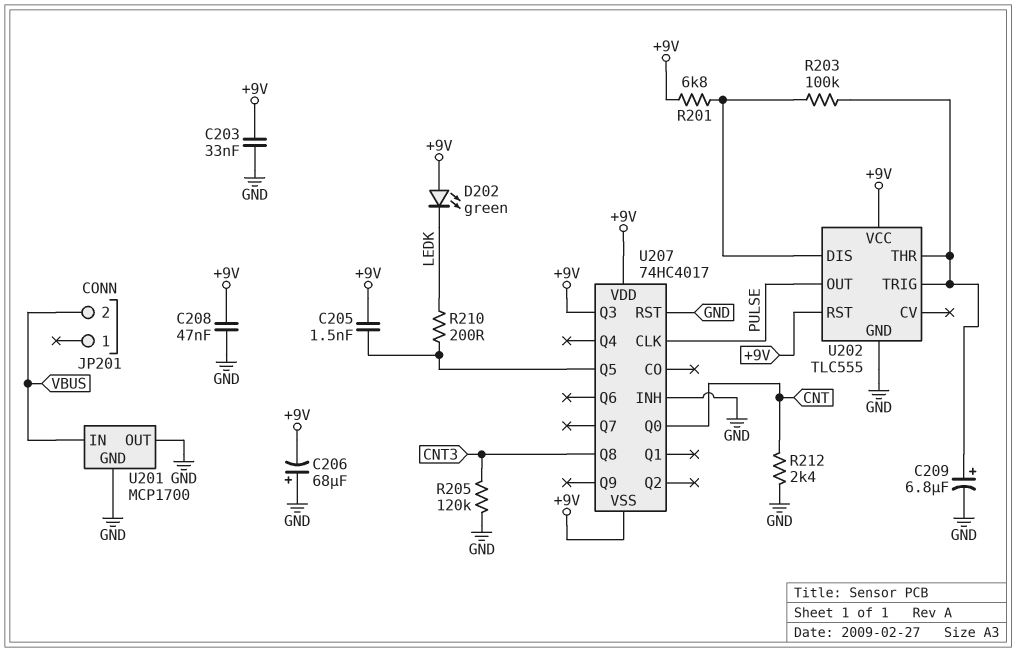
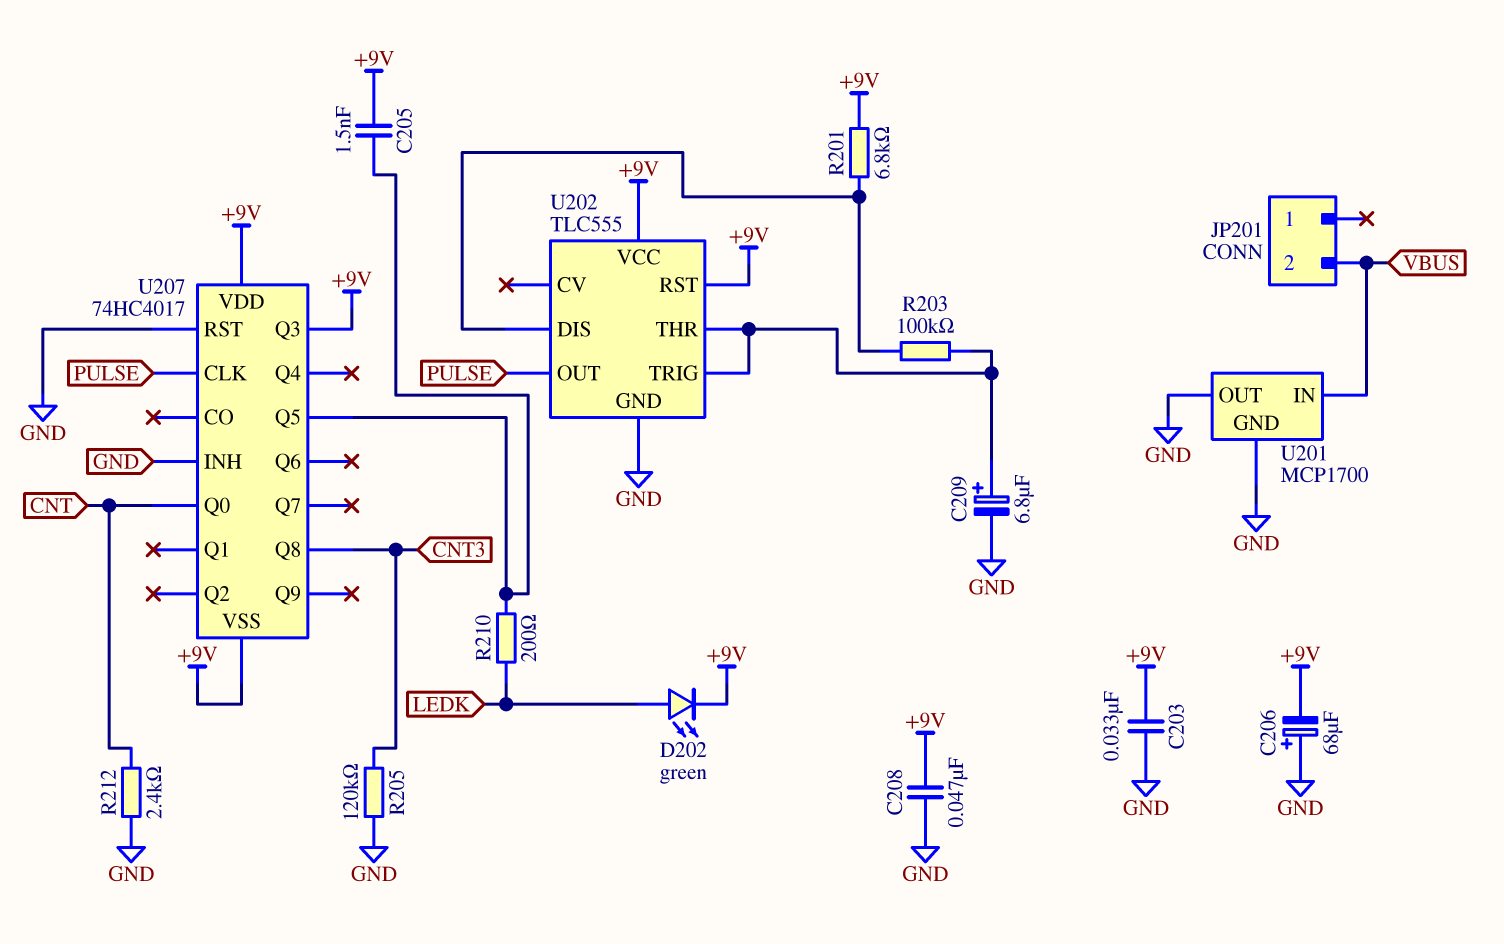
D202: LED green (A +9V, K LEDK) -> LED green (A LEDK, K +9V)

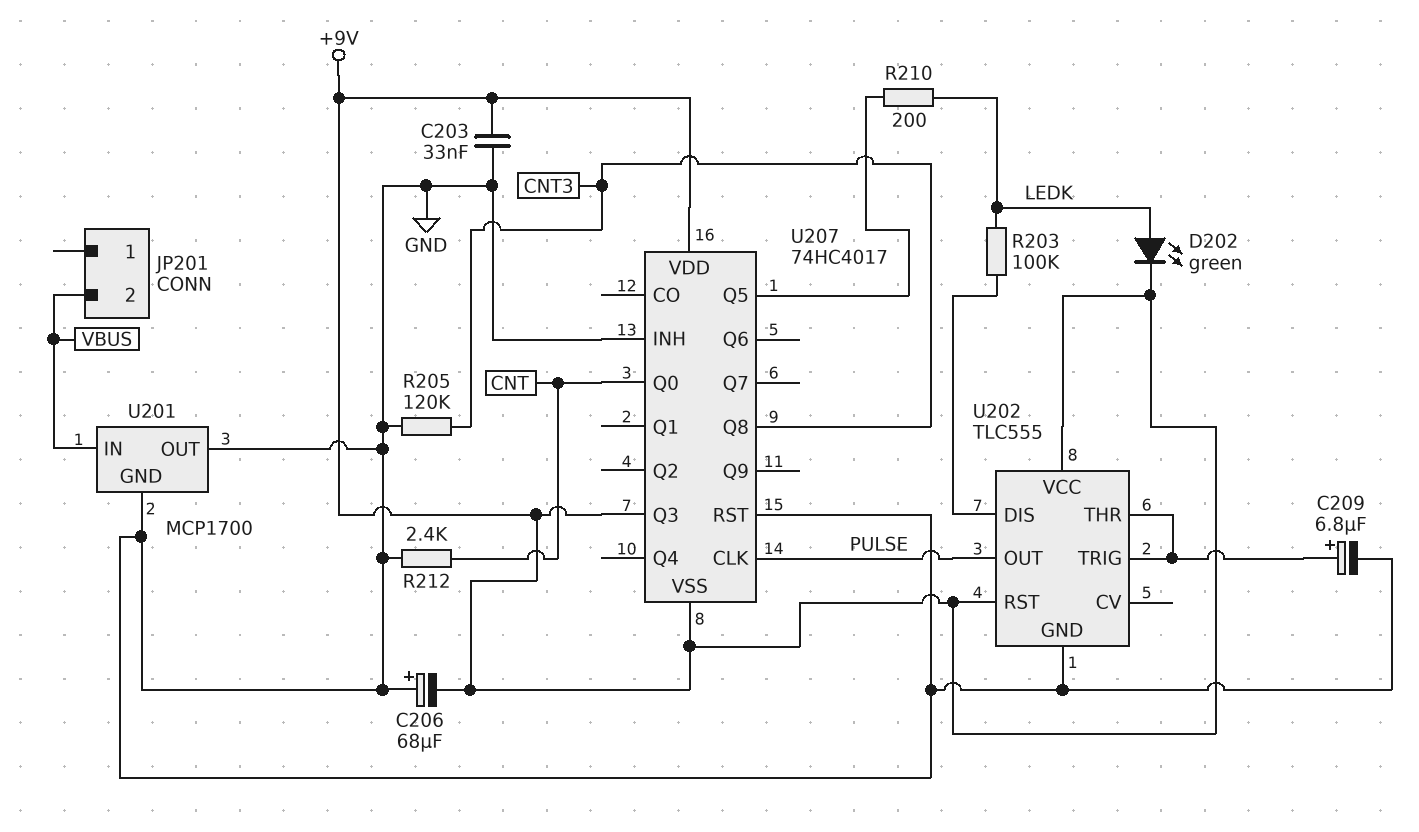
C205: 1.5nF (+9V, U207/Q5) -> none
C208: 47nF (+9V, GND) -> none
R201: 6.8k (+9V, U202/DIS) -> none
R203: 100k (U202/DIS, U202/THR) -> 100k (LEDK, U202/DIS)

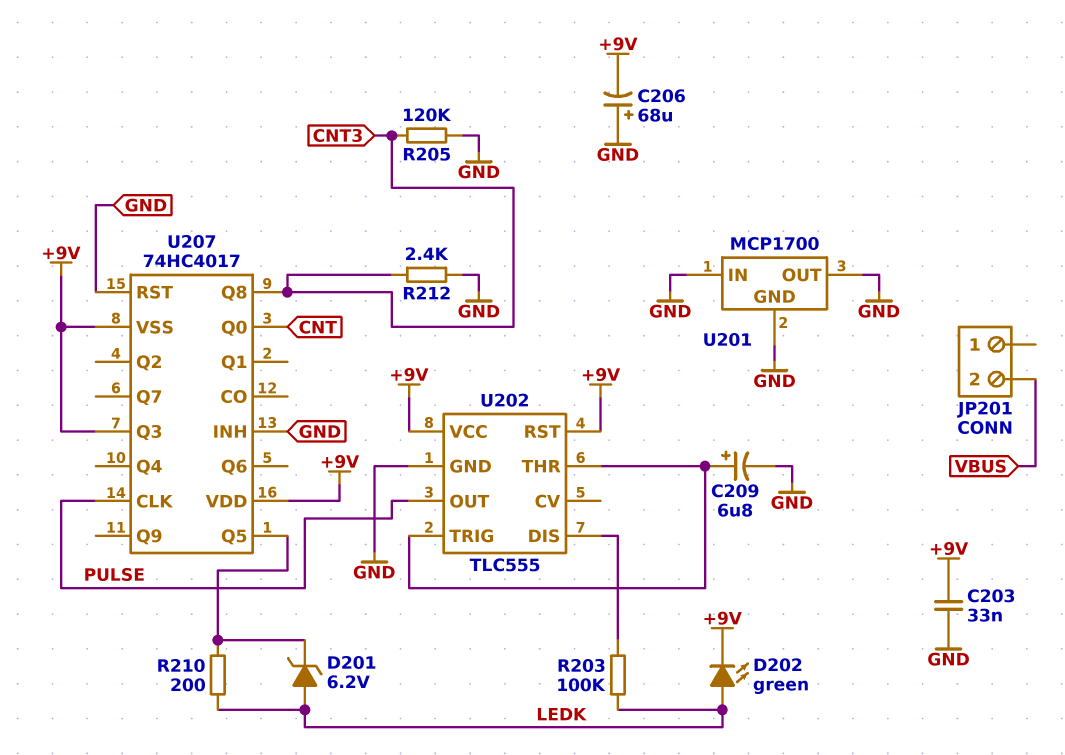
D201: none -> zener 6.2V (A LEDK, K U207/Q5)
R212: 2.4k (CNT, GND) -> 2.4k (CNT3, GND)
U201 pin IN: VBUS -> GND

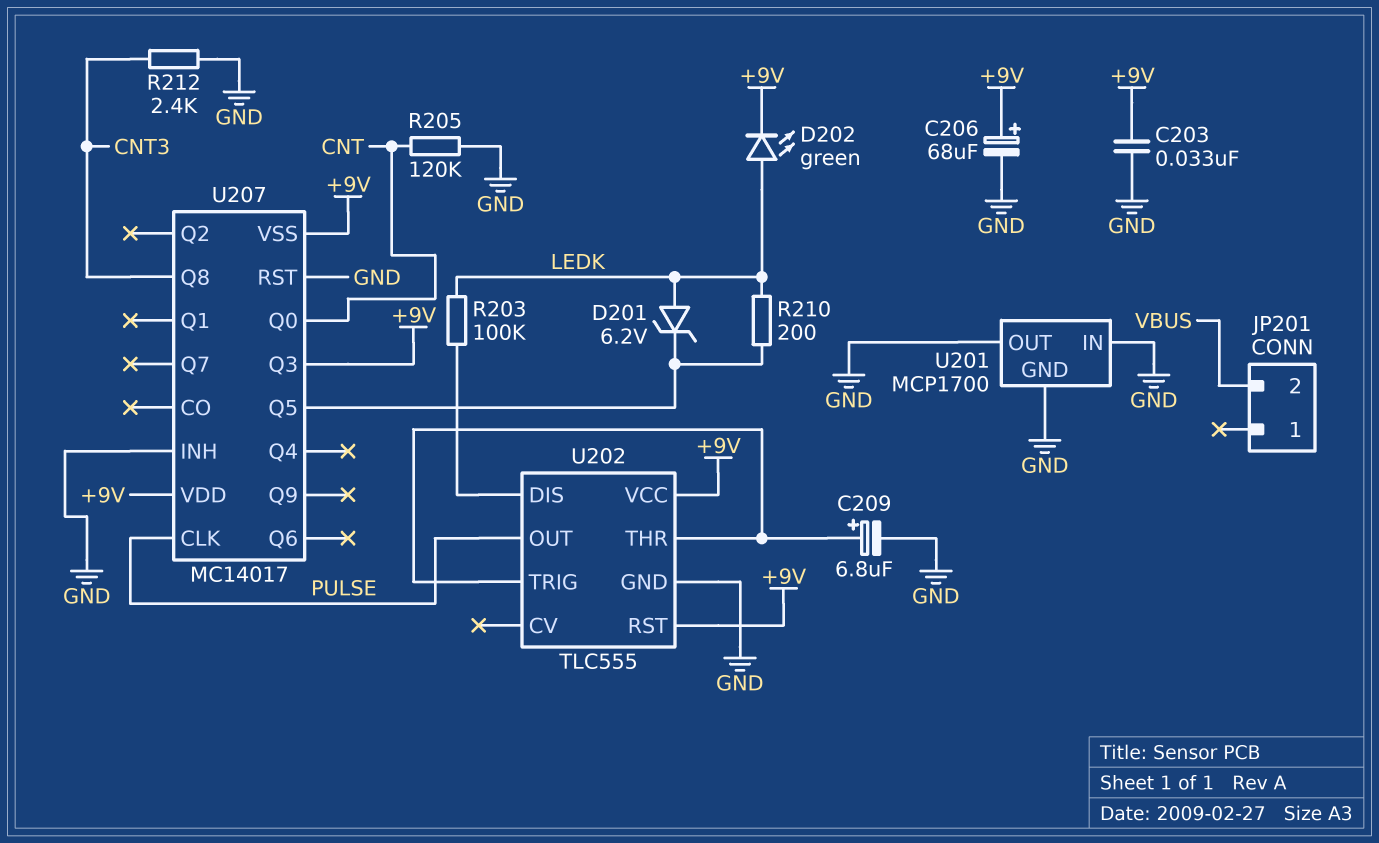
C206: 68uF (plus GND, minus +9V) -> 68uF (plus +9V, minus GND)
R205: 120k (CNT3, GND) -> 120k (CNT, GND)
U207: 74HC4017 -> MC14017

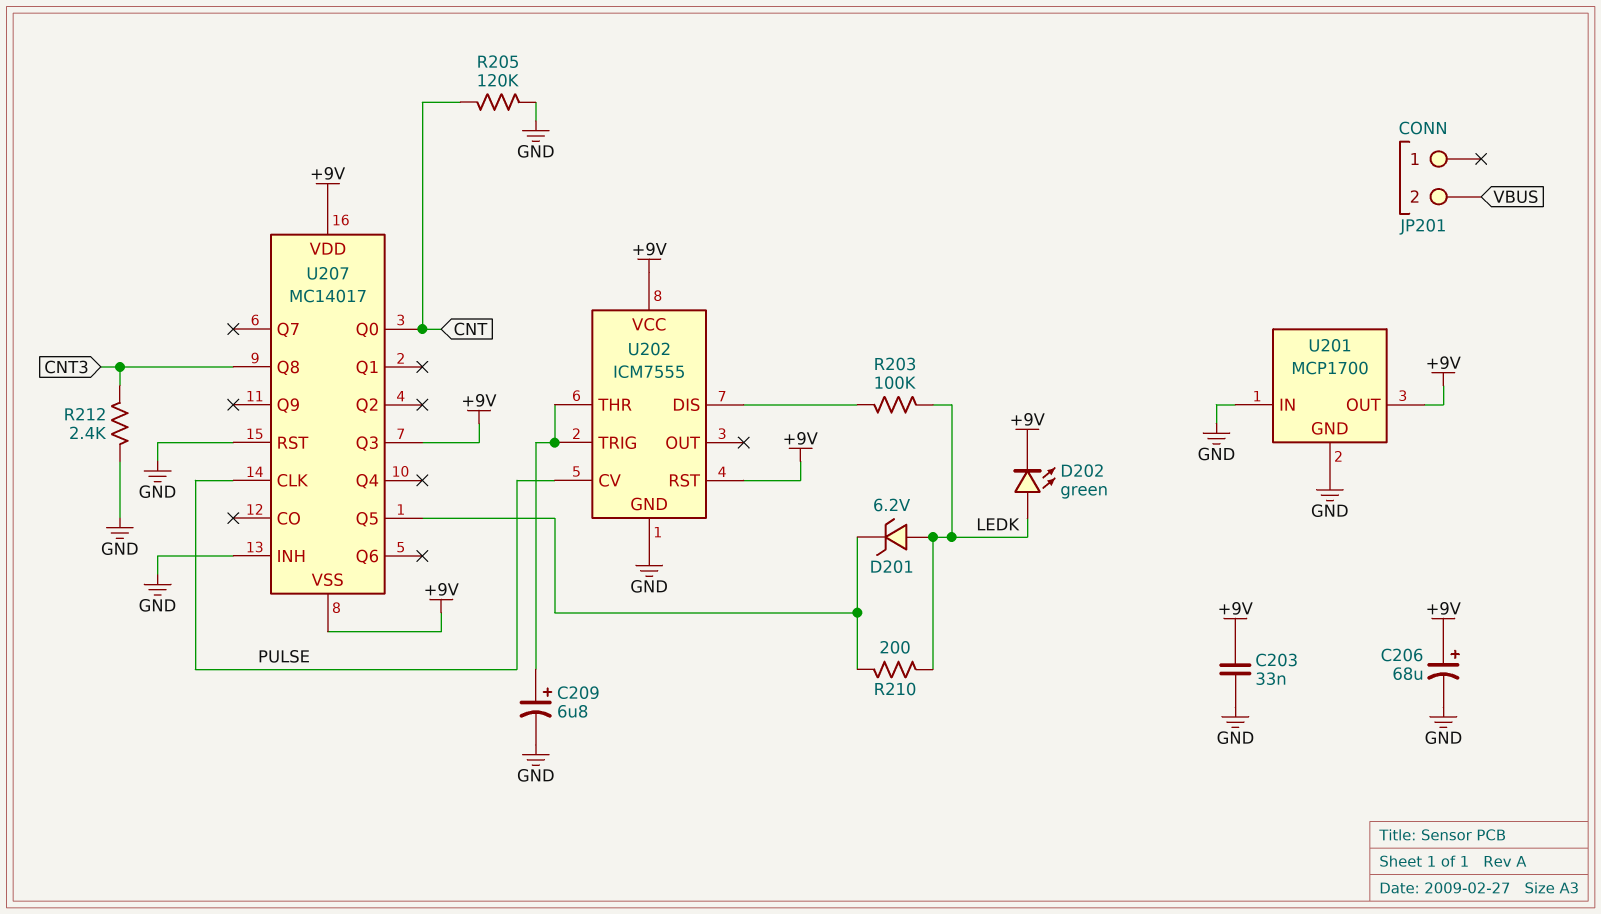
U201 pin OUT: GND -> +9V
U202: TLC555 -> ICM7555
U202 pin CV: none -> PULSE
U202 pin OUT: PULSE -> none

